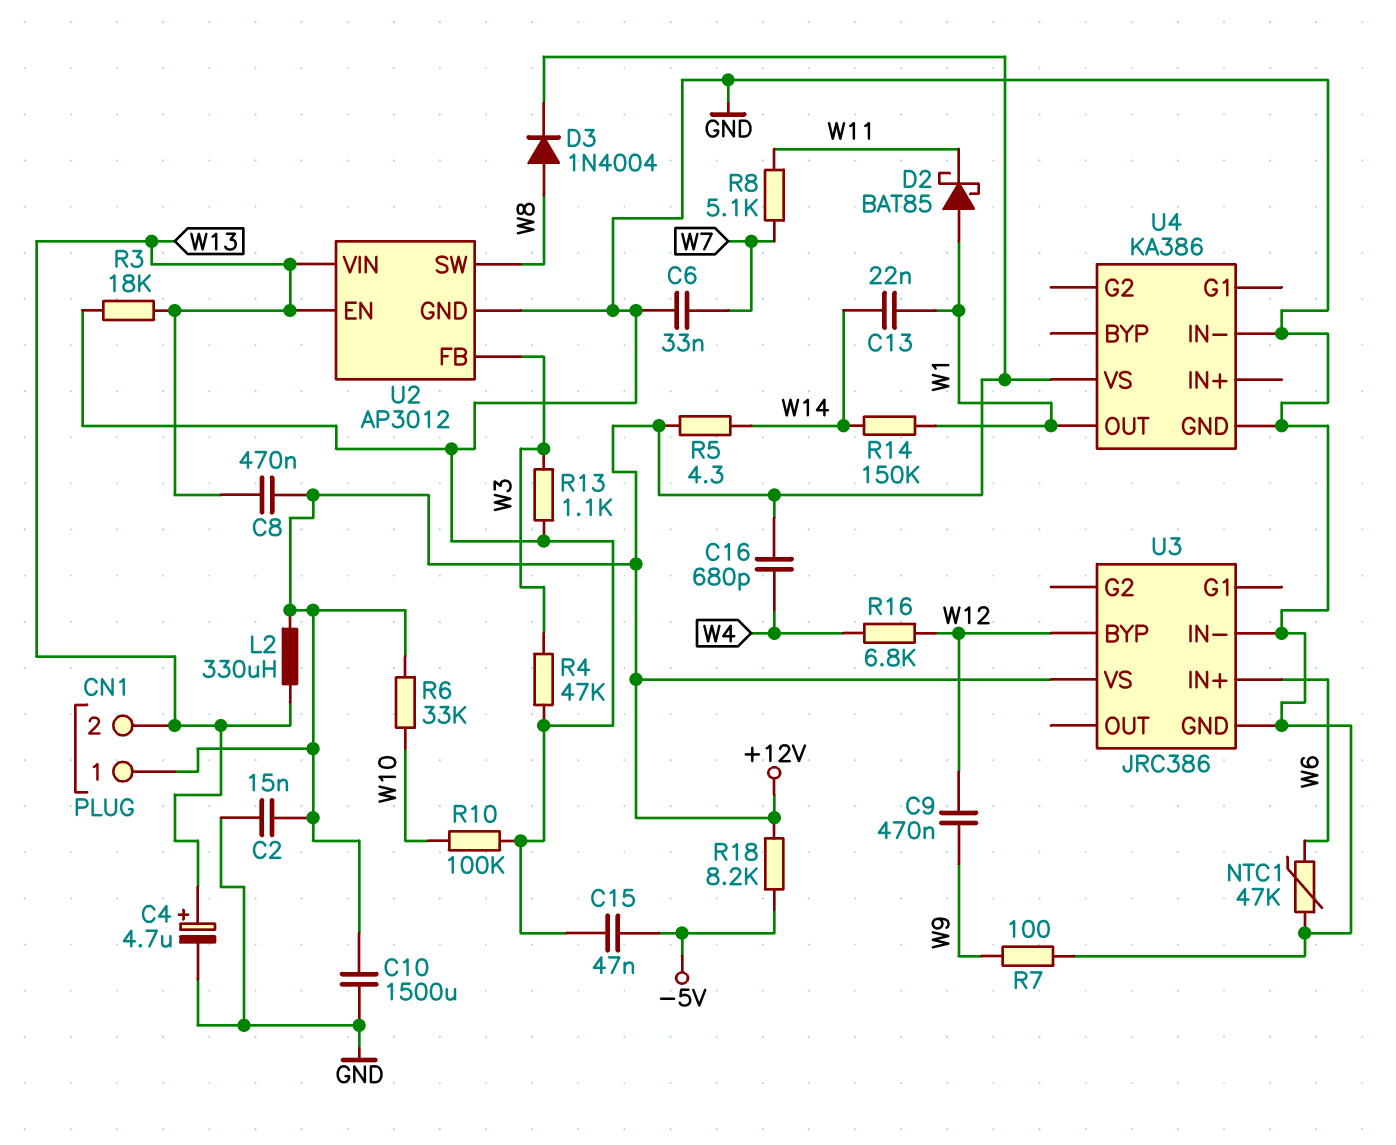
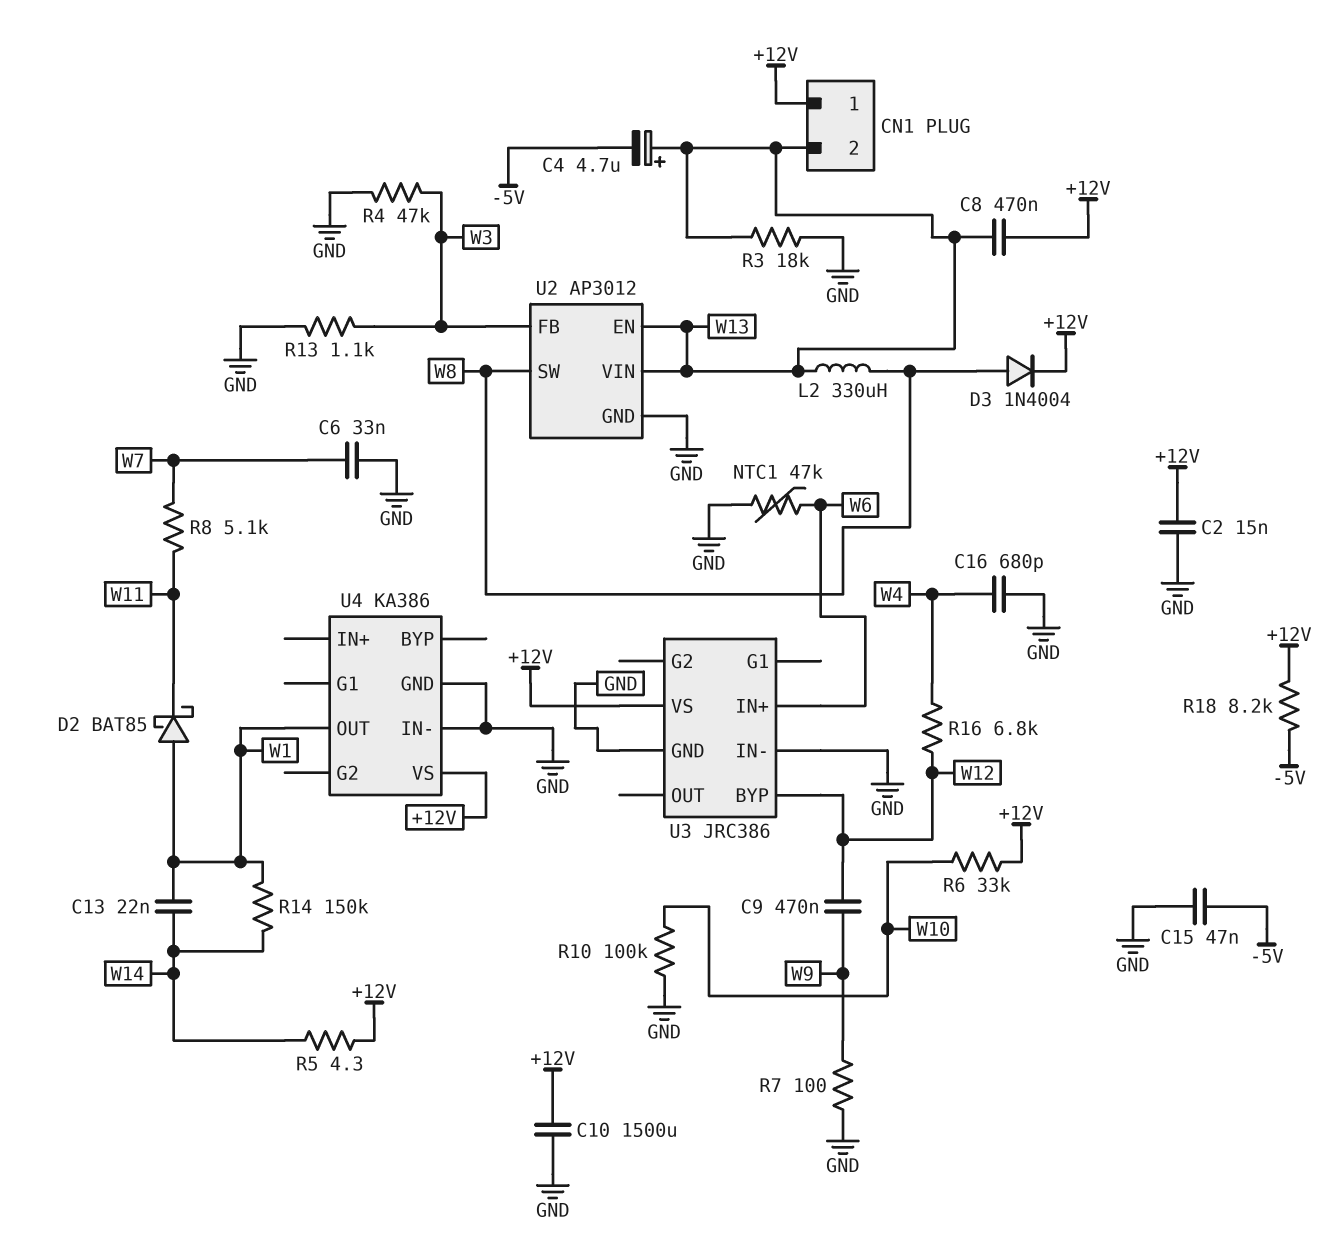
C4: 4.7uF (plus W13, minus GND) -> 4.7uF (plus W13, minus -5V)
C16: 680pF (+12V, W4) -> 680pF (GND, W4)
L2: 330uH (+12V, W13) -> 330uH (W8, W13)

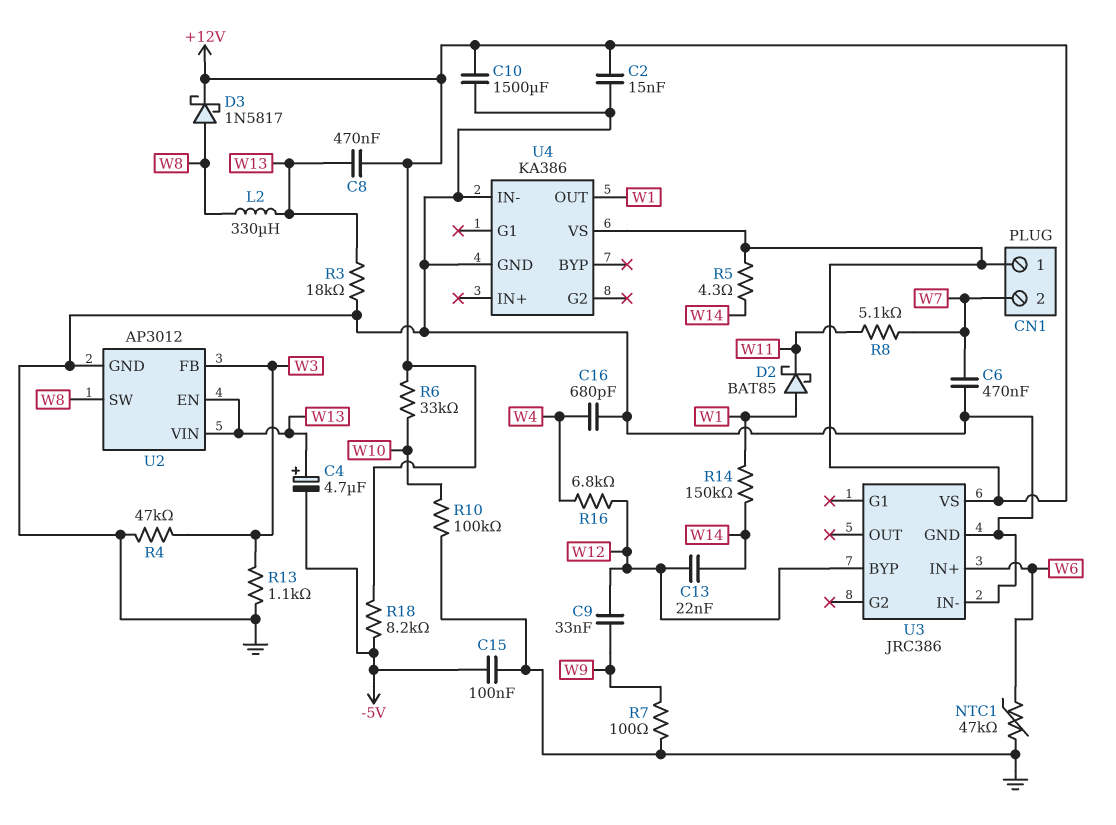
C6: 33nF (GND, W7) -> 470nF (GND, W7)
C9: 470nF (W9, W12) -> 33nF (W9, W12)
C13: 22nF (W1, W14) -> 22nF (W12, W14)
C15: 47nF (-5V, GND) -> 100nF (-5V, GND)
CN1 pin 2: W13 -> W7
D3: diode 1N4004 (A W8, K +12V) -> schottky 1N5817 (A W8, K +12V)

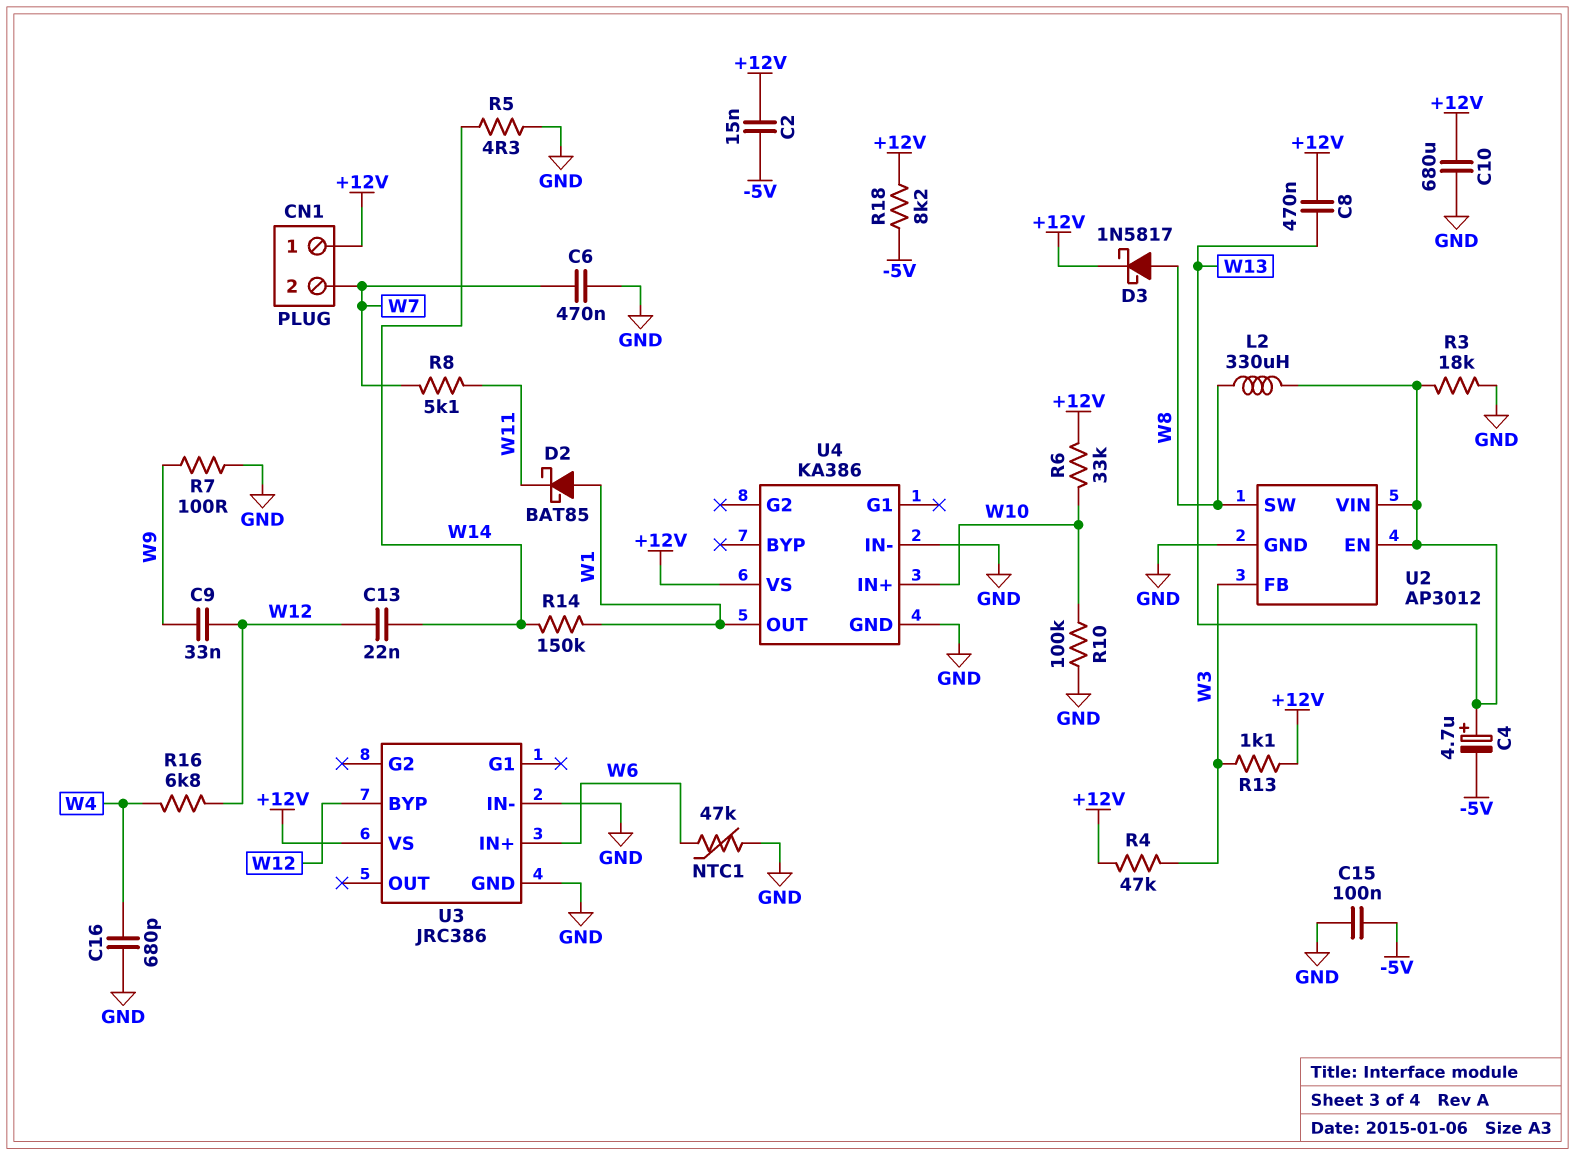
C2: 15nF (+12V, GND) -> 15nF (+12V, -5V)
C10: 1500uF (+12V, GND) -> 680uF (+12V, GND)
R4: 47k (GND, W3) -> 47k (+12V, W3)
R5: 4.3 (+12V, W14) -> 4.3 (GND, W14)
R13: 1.1k (GND, W3) -> 1.1k (+12V, W3)
U4 pin IN+: none -> W10

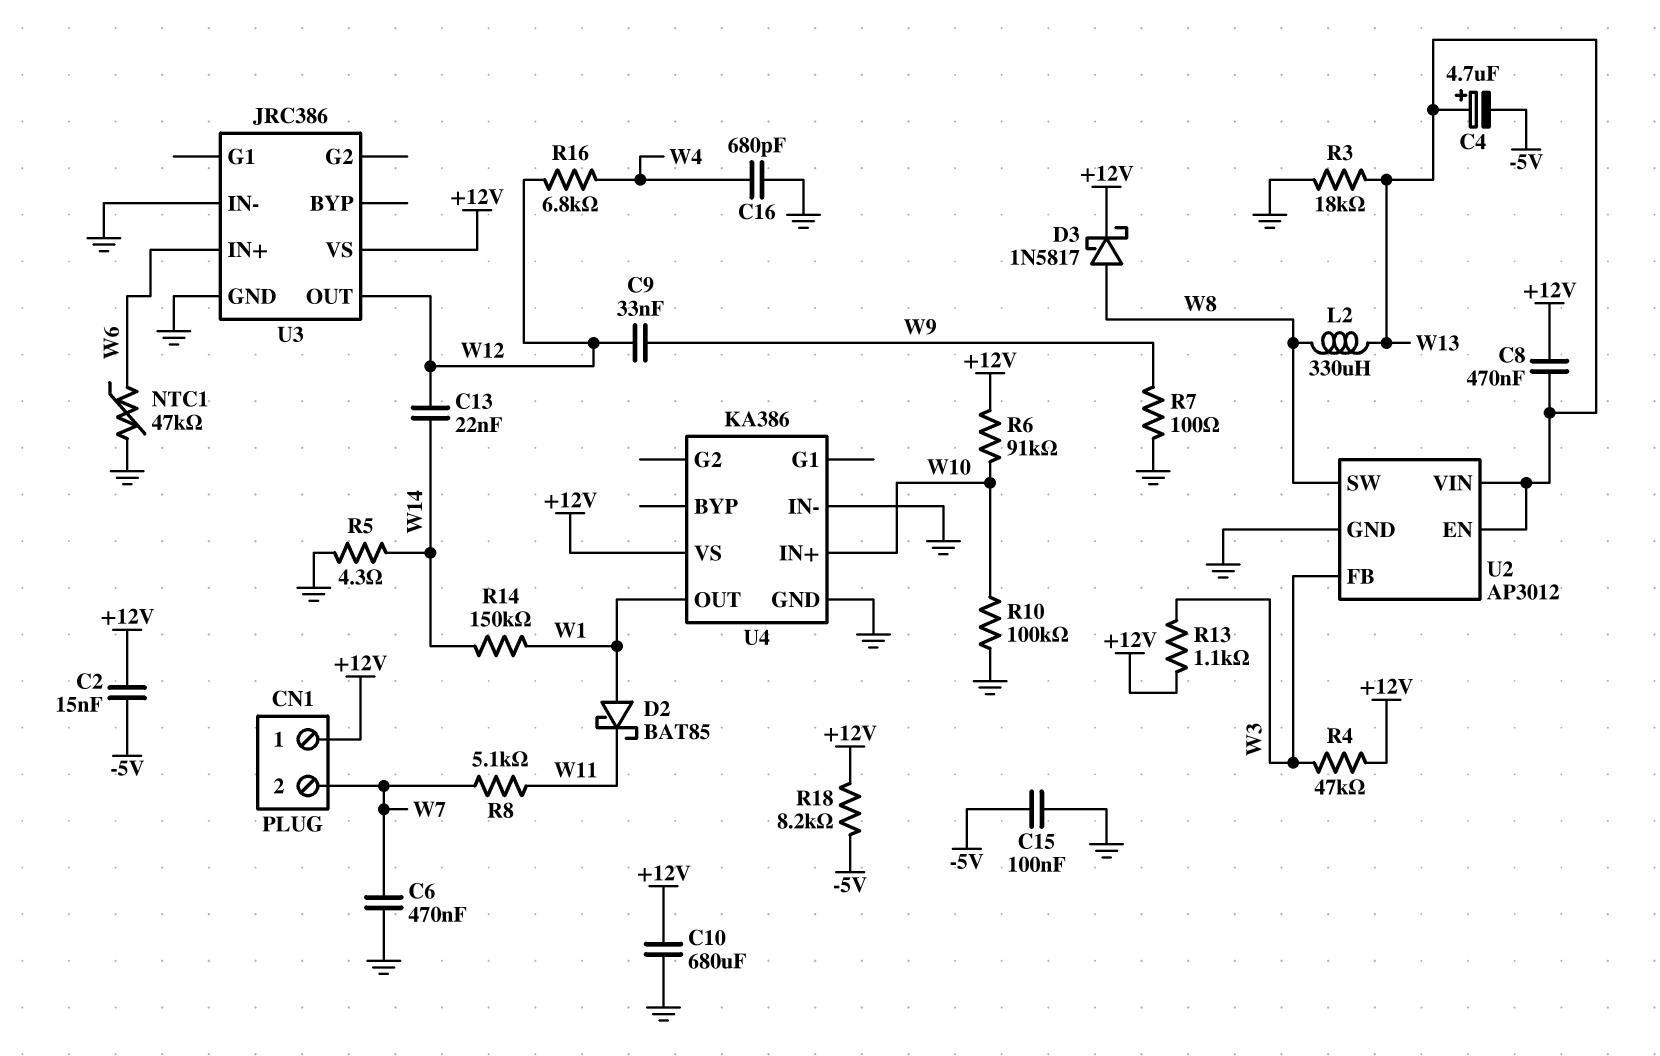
R6: 33k (+12V, W10) -> 91k (+12V, W10)
U3 pin BYP: W12 -> none
U3 pin OUT: none -> W12

